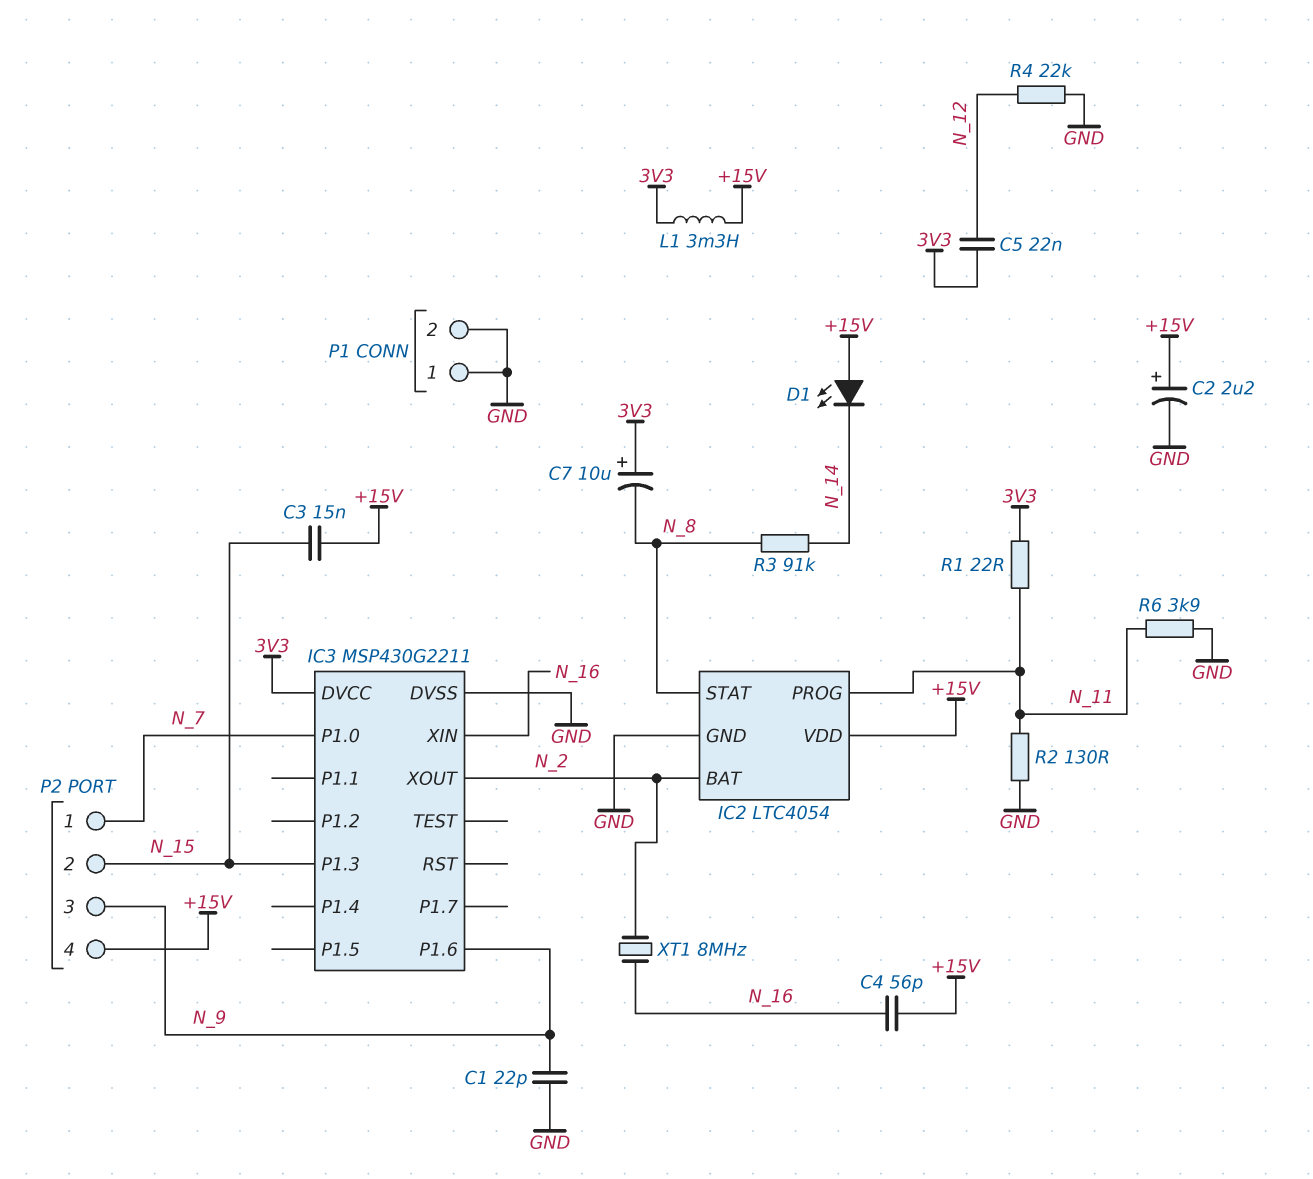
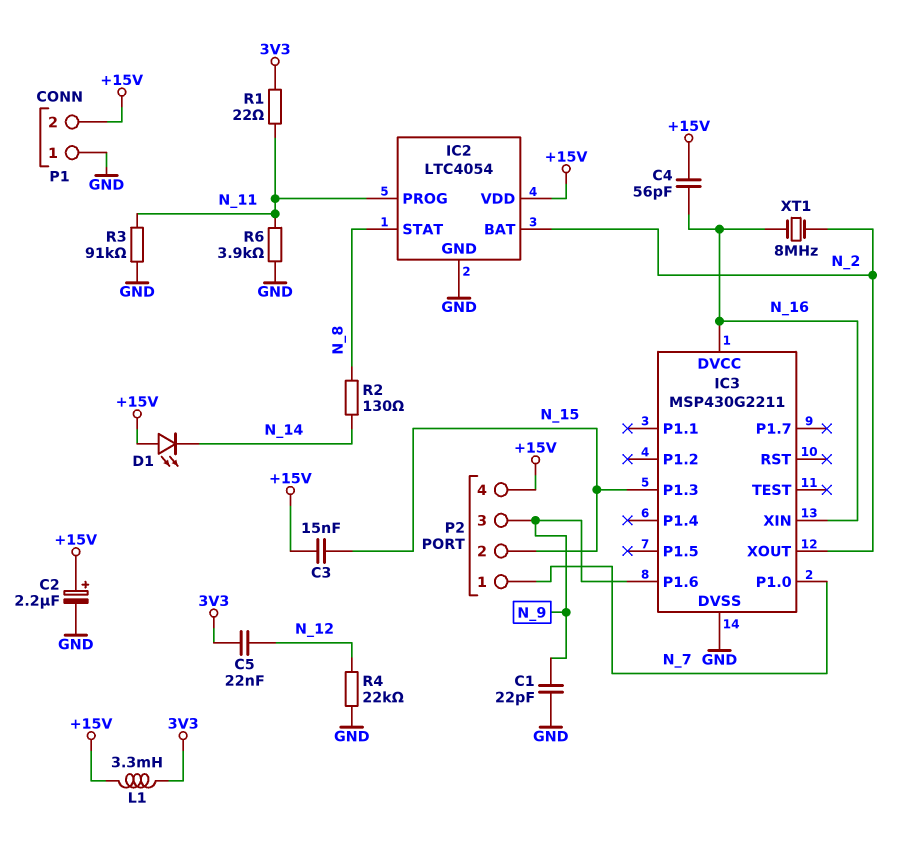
C7: 10uF (plus 3V3, minus N_8) -> none
IC3 pin DVCC: 3V3 -> N_16
P1 pin 2: GND -> +15V
R2: 130 (GND, N_11) -> 130 (N_8, N_14)
R3: 91k (N_8, N_14) -> 91k (GND, N_11)

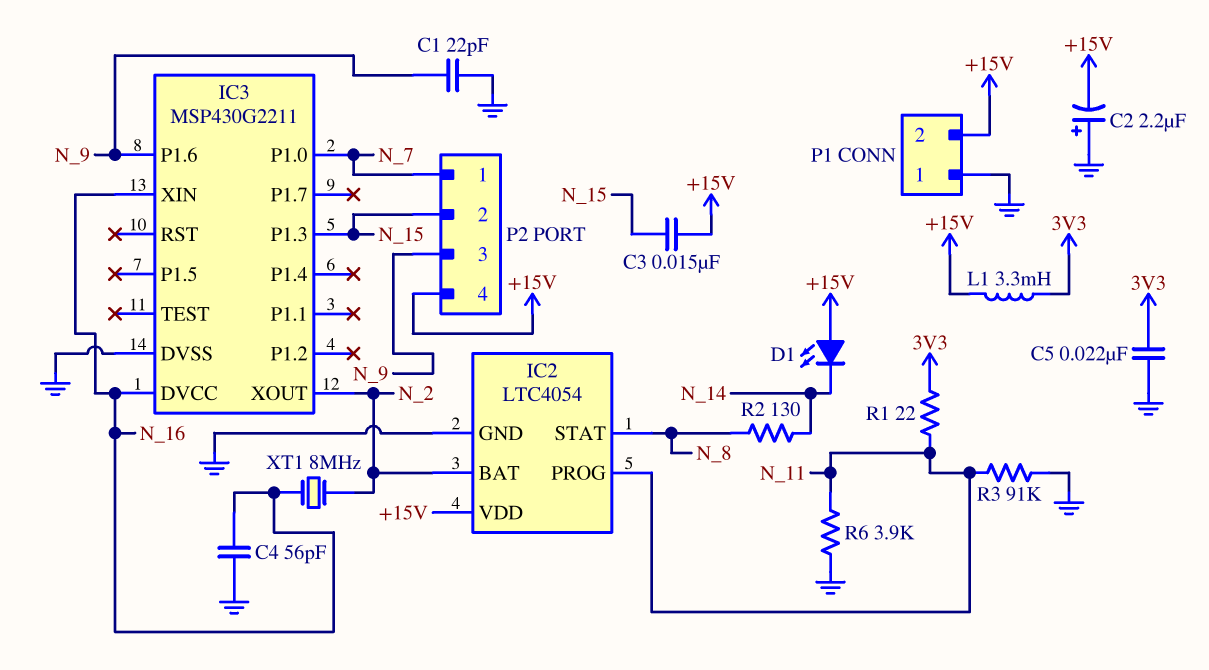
C2: 2.2uF (plus +15V, minus GND) -> 2.2uF (plus GND, minus +15V)
C4: 56pF (+15V, N_16) -> 56pF (GND, N_16)
C5: 22nF (3V3, N_12) -> 22nF (3V3, GND)
R4: 22k (GND, N_12) -> none

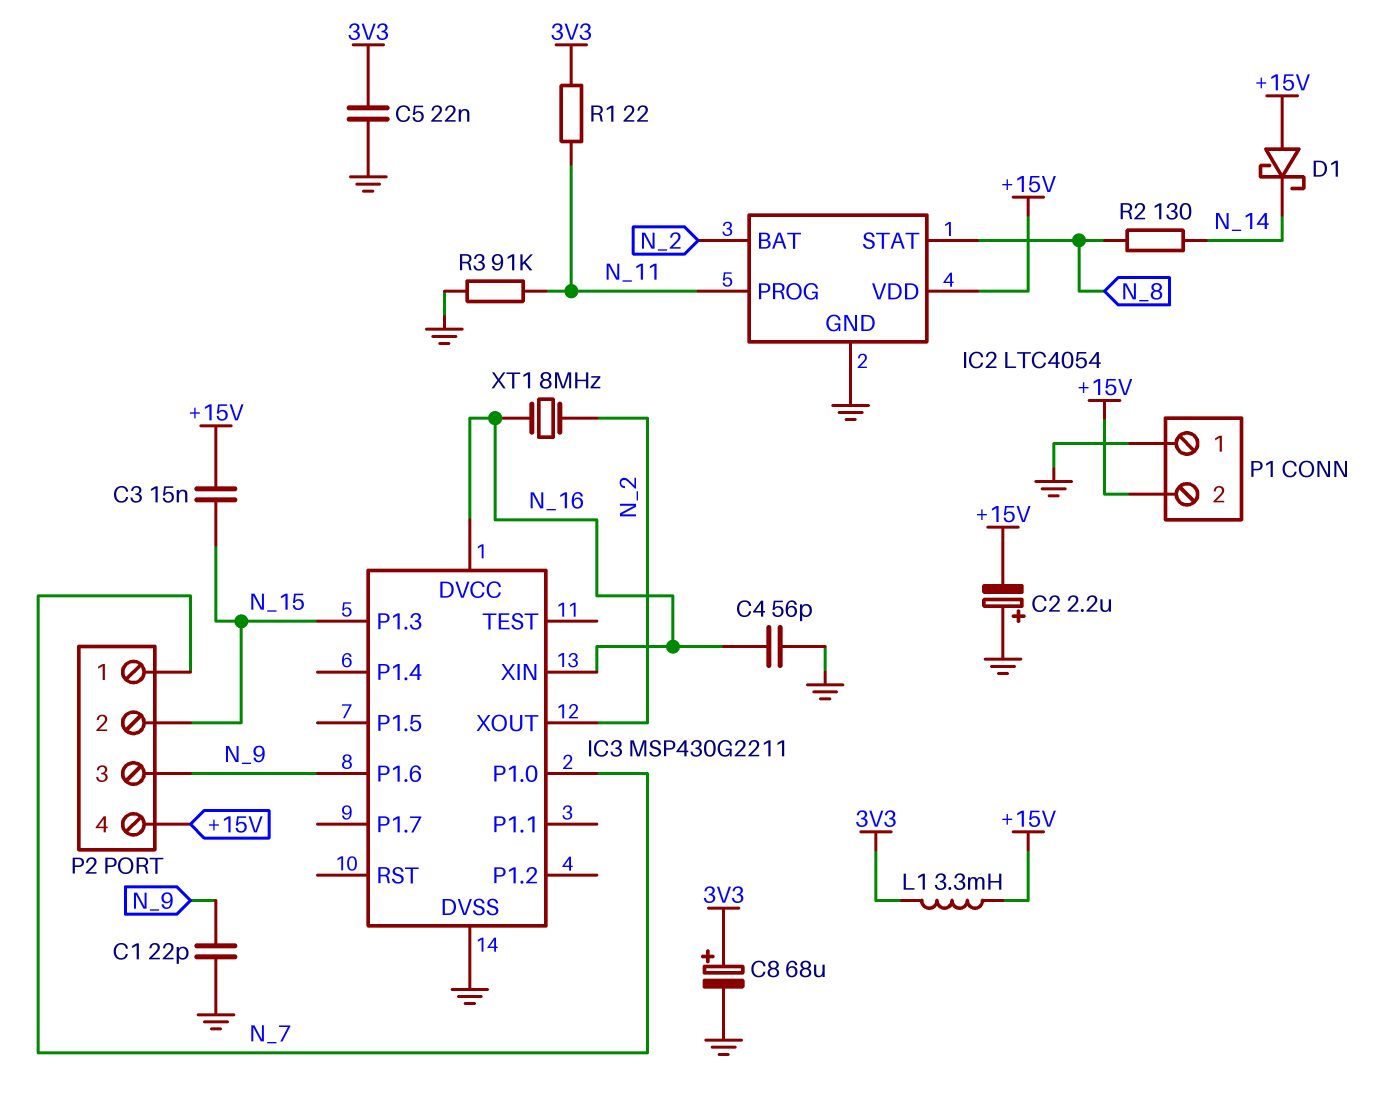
C8: none -> 68uF (plus 3V3, minus GND)
D1: LED (A +15V, K N_14) -> schottky (A +15V, K N_14)
R6: 3.9k (GND, N_11) -> none

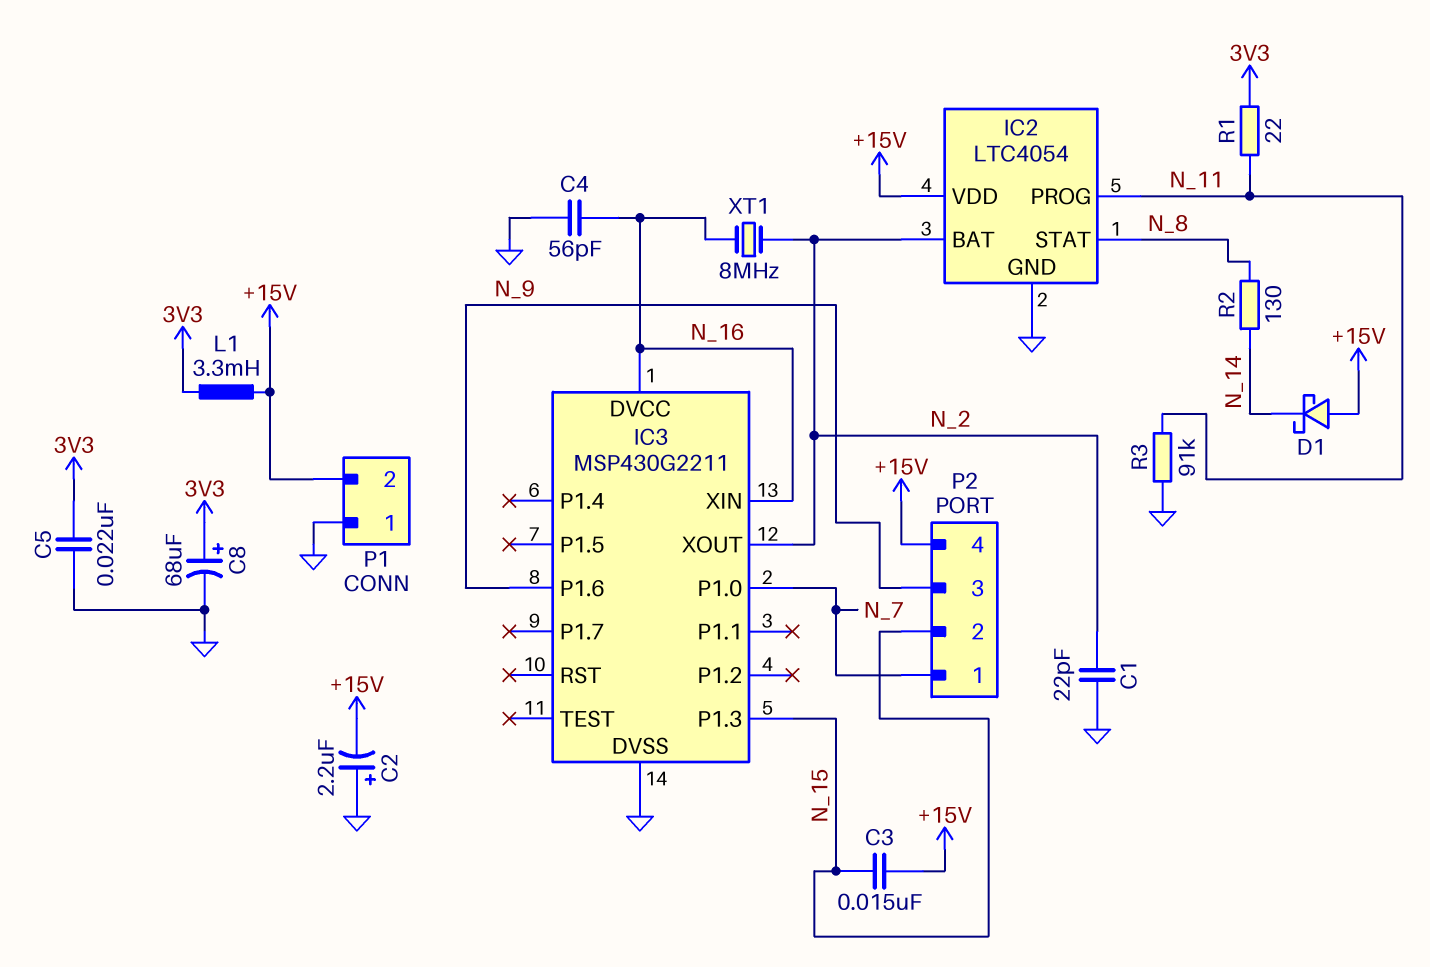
C1: 22pF (GND, N_9) -> 22pF (GND, N_2)

